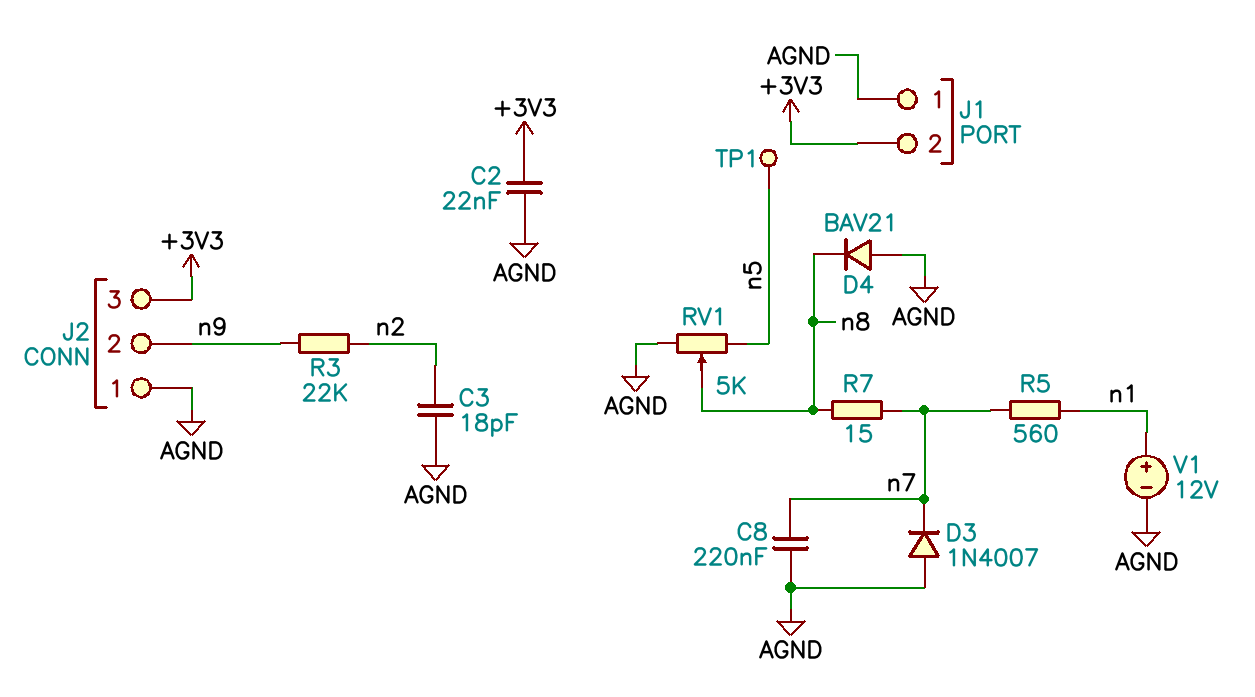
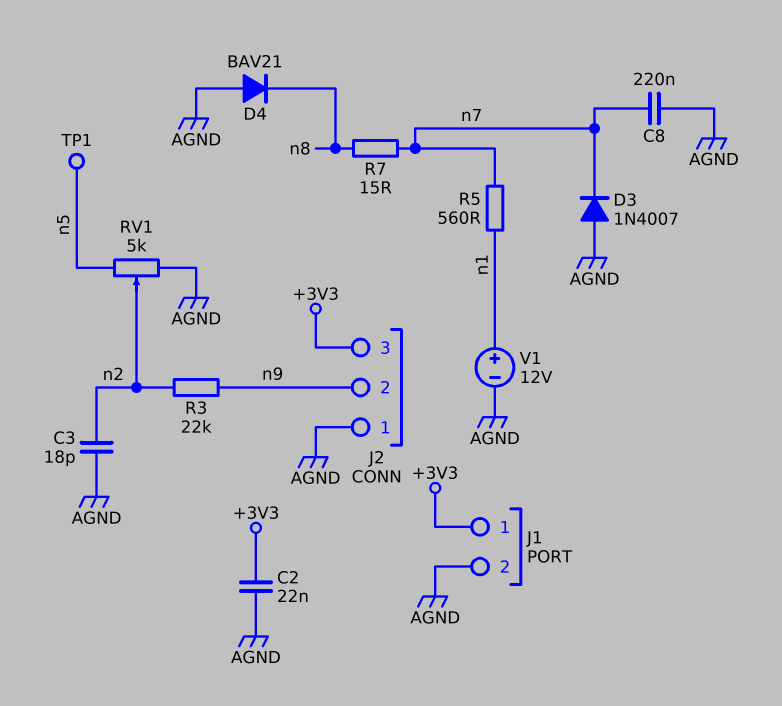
J1 pin 1: AGND -> +3V3
J1 pin 2: +3V3 -> AGND
RV1: 5k (AGND, n5, wiper n8) -> 5k (AGND, n5, wiper n2)

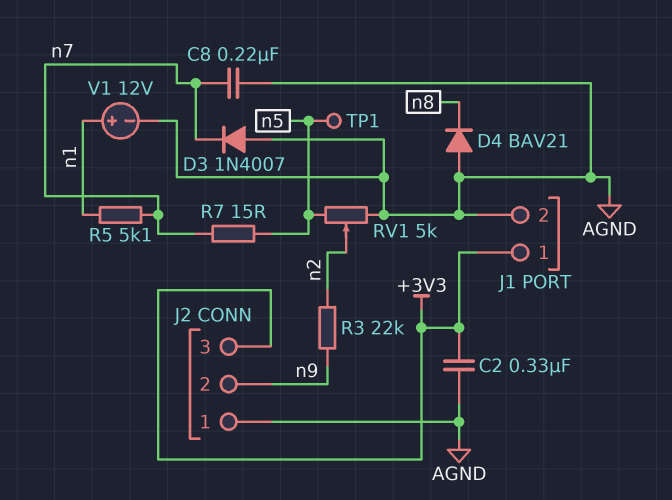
C2: 22nF (+3V3, AGND) -> 330nF (+3V3, AGND)
C3: 18pF (AGND, n2) -> none
R5: 560 (n1, n7) -> 5.1k (n1, n7)
R7: 15 (n7, n8) -> 15 (n5, n7)

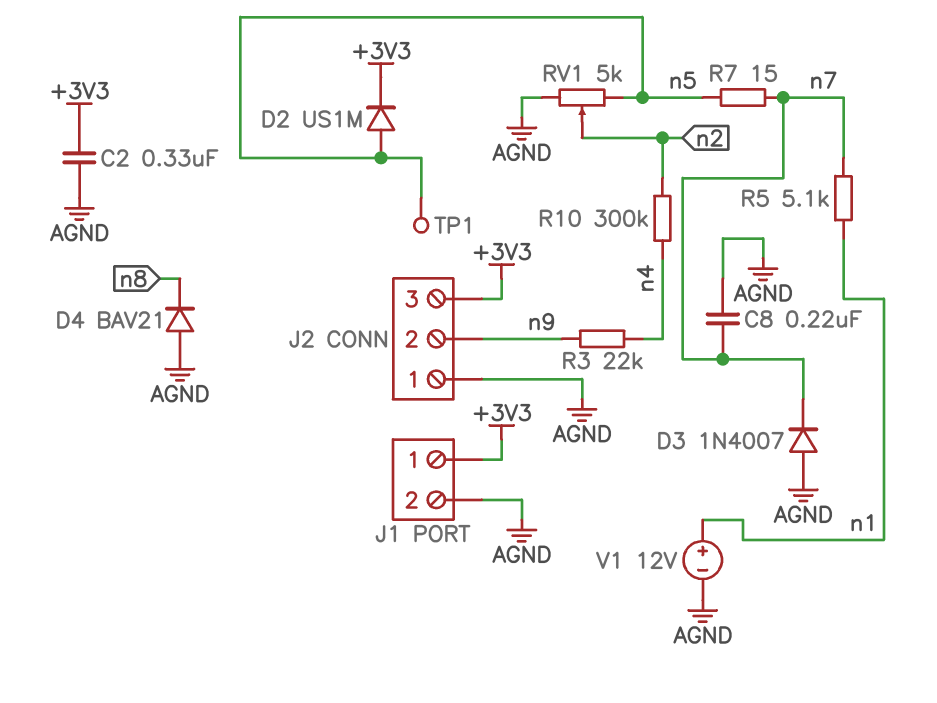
D2: none -> diode US1M (A n5, K +3V3)
R3: 22k (n2, n9) -> 22k (n4, n9)
R10: none -> 300k (n2, n4)

